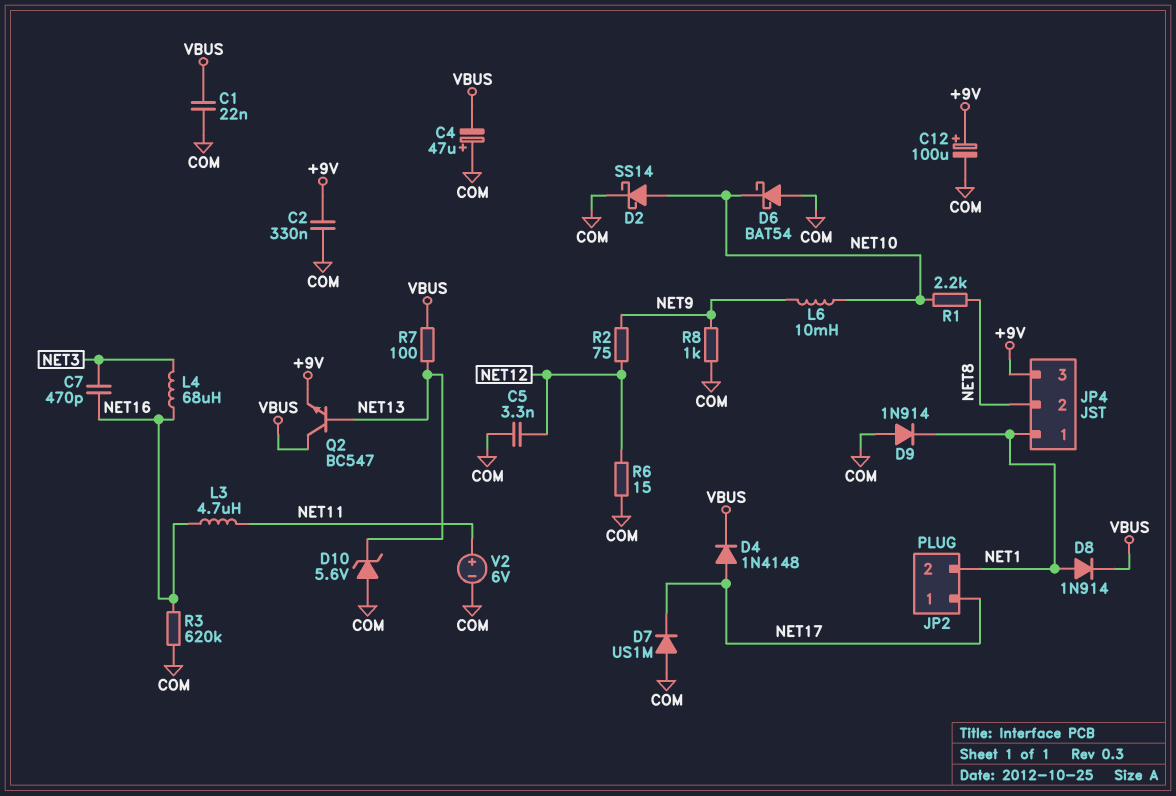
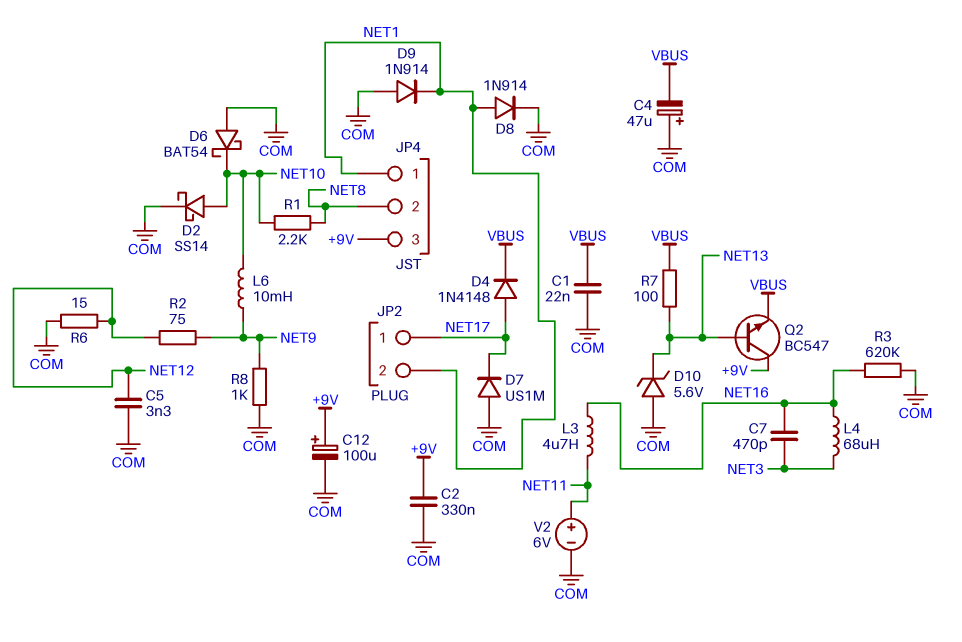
D8: diode 1N914 (A NET1, K VBUS) -> diode 1N914 (A NET1, K COM)
Q2: NPN BC547 (B NET13, C VBUS, E +9V) -> NPN BC547 (B NET13, C +9V, E VBUS)

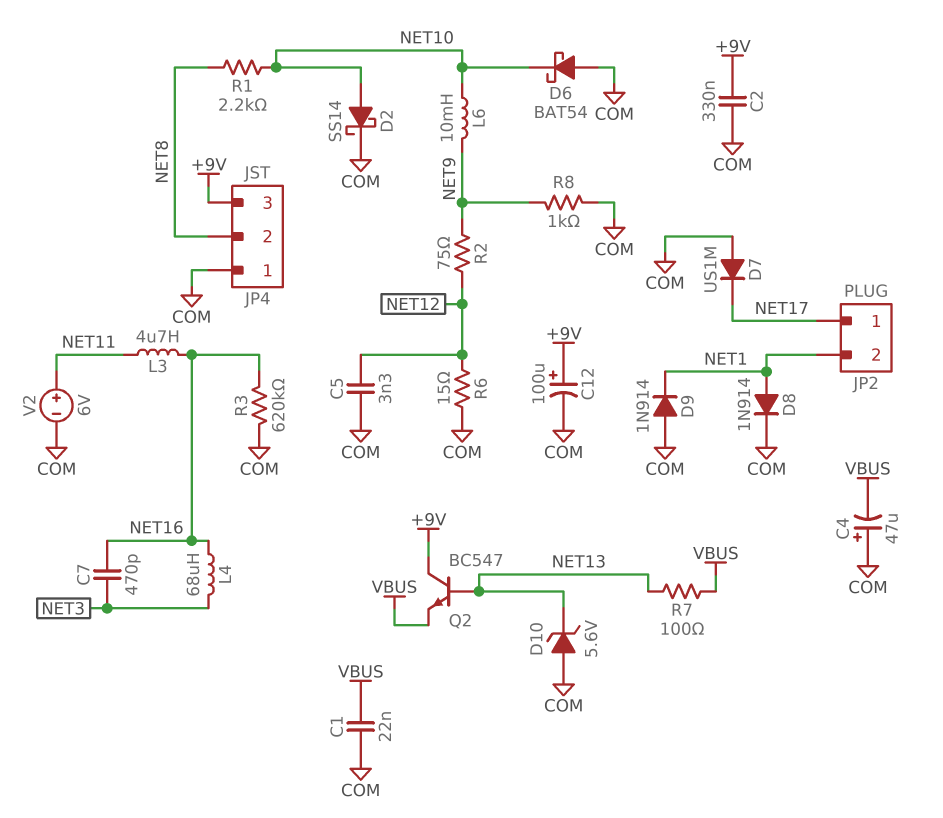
D4: diode 1N4148 (A NET17, K VBUS) -> none
JP4 pin 1: NET1 -> COM

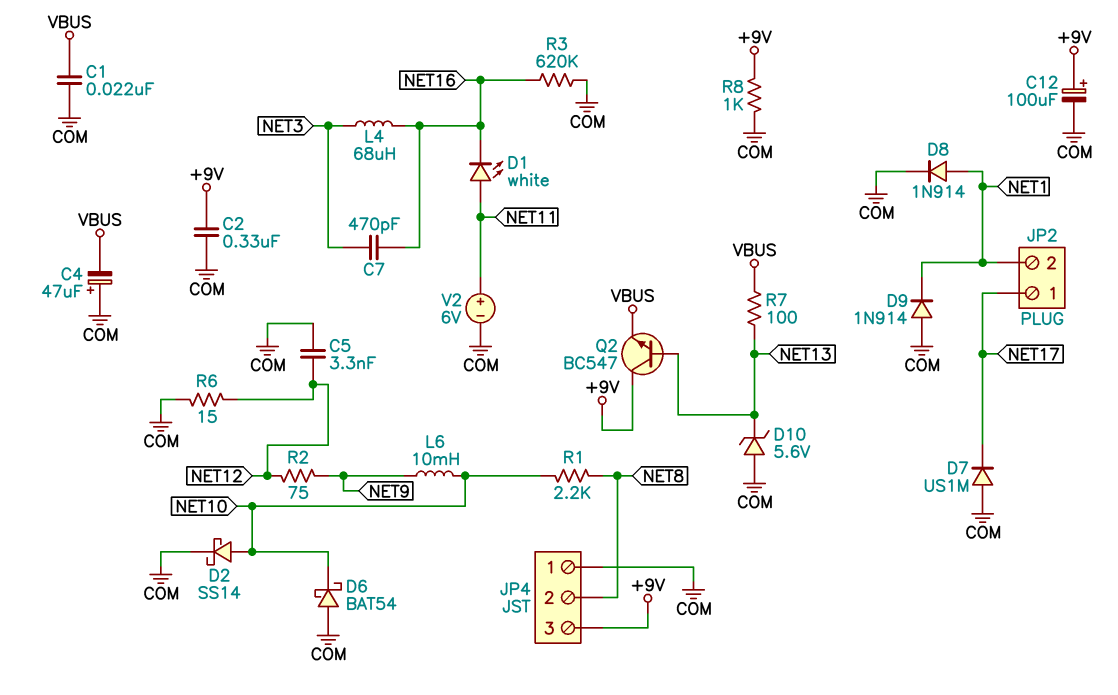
D1: none -> LED white (A NET11, K NET16)
L3: 4.7uH (NET11, NET16) -> none
R8: 1k (COM, NET9) -> 1k (+9V, COM)

